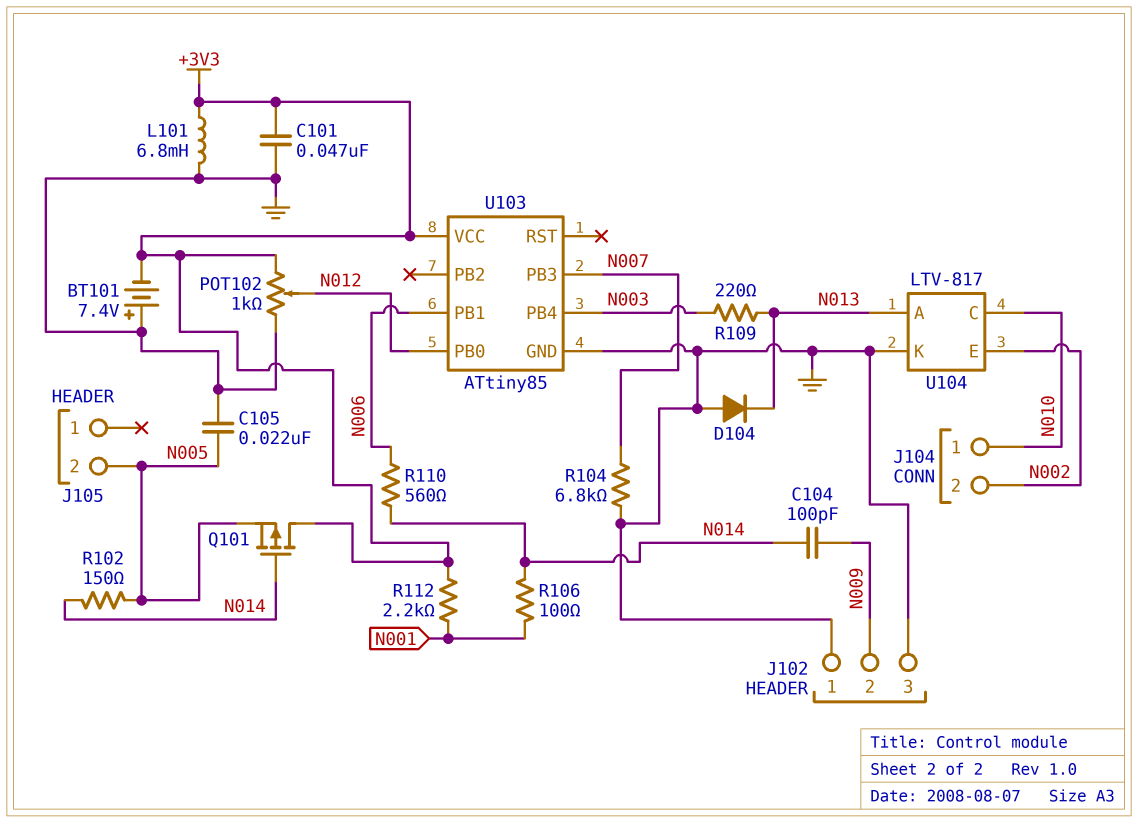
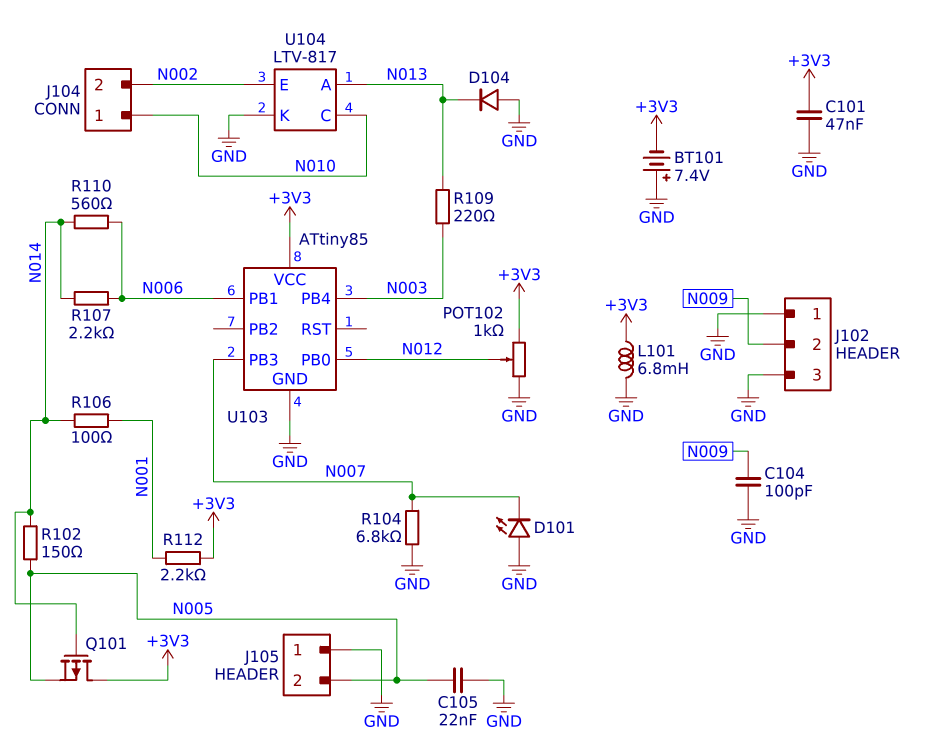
C104: 100pF (N009, N014) -> 100pF (GND, N009)
D101: none -> LED (A GND, K N007)
J105 pin 1: none -> GND
R107: none -> 2.2k (N006, N014)

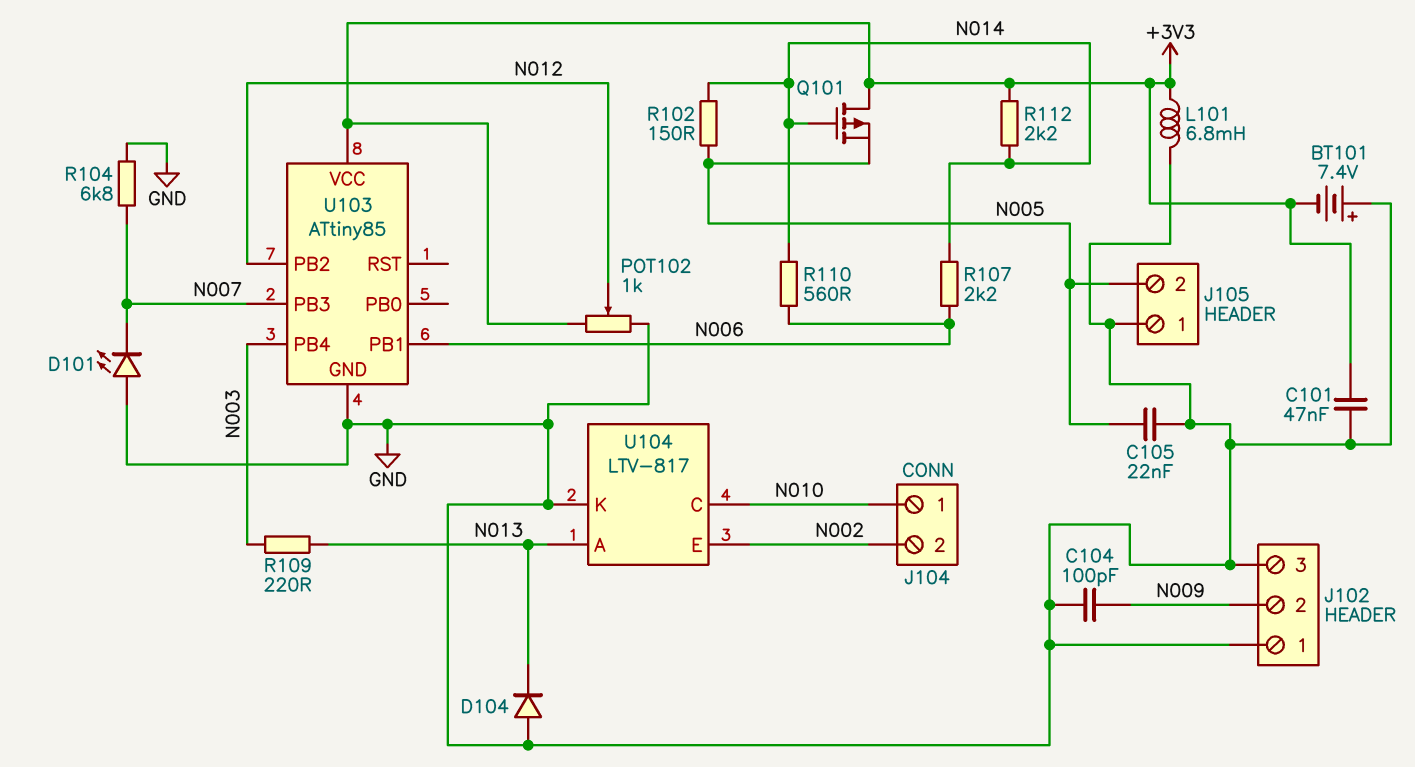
R106: 100 (N001, N014) -> none
R112: 2.2k (+3V3, N001) -> 2.2k (+3V3, N014)
U103 pin PB0: N012 -> none
U103 pin PB2: none -> N012

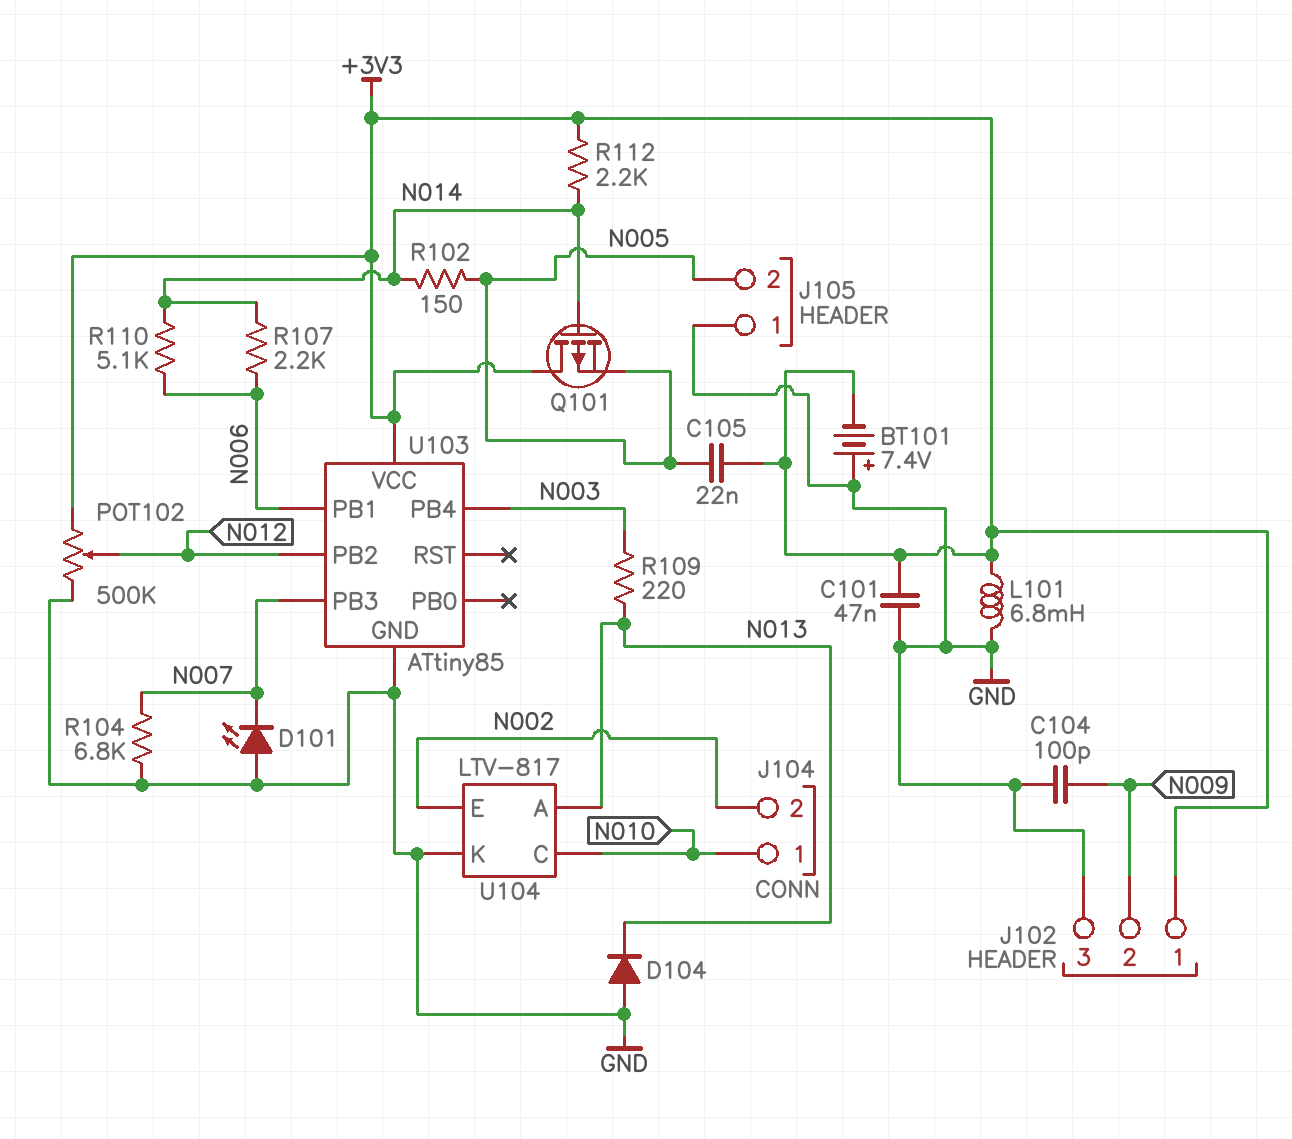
C105: 22nF (GND, N005) -> 22nF (+3V3, N005)
J102 pin 1: GND -> +3V3
POT102: 1k (+3V3, GND, wiper N012) -> 500k (+3V3, GND, wiper N012)
R110: 560 (N006, N014) -> 5.1k (N006, N014)

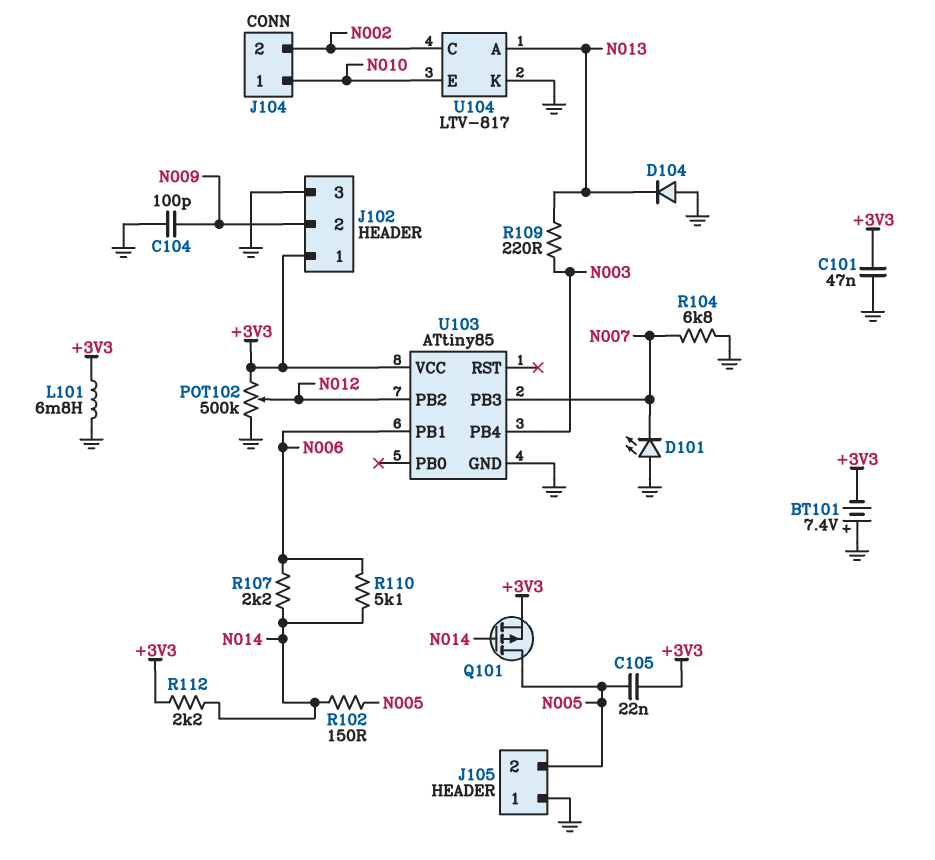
Q101: PMOS (G N014, D +3V3, S N005) -> PMOS (G N014, D N005, S +3V3)
U104 pin C: N010 -> N002
U104 pin E: N002 -> N010

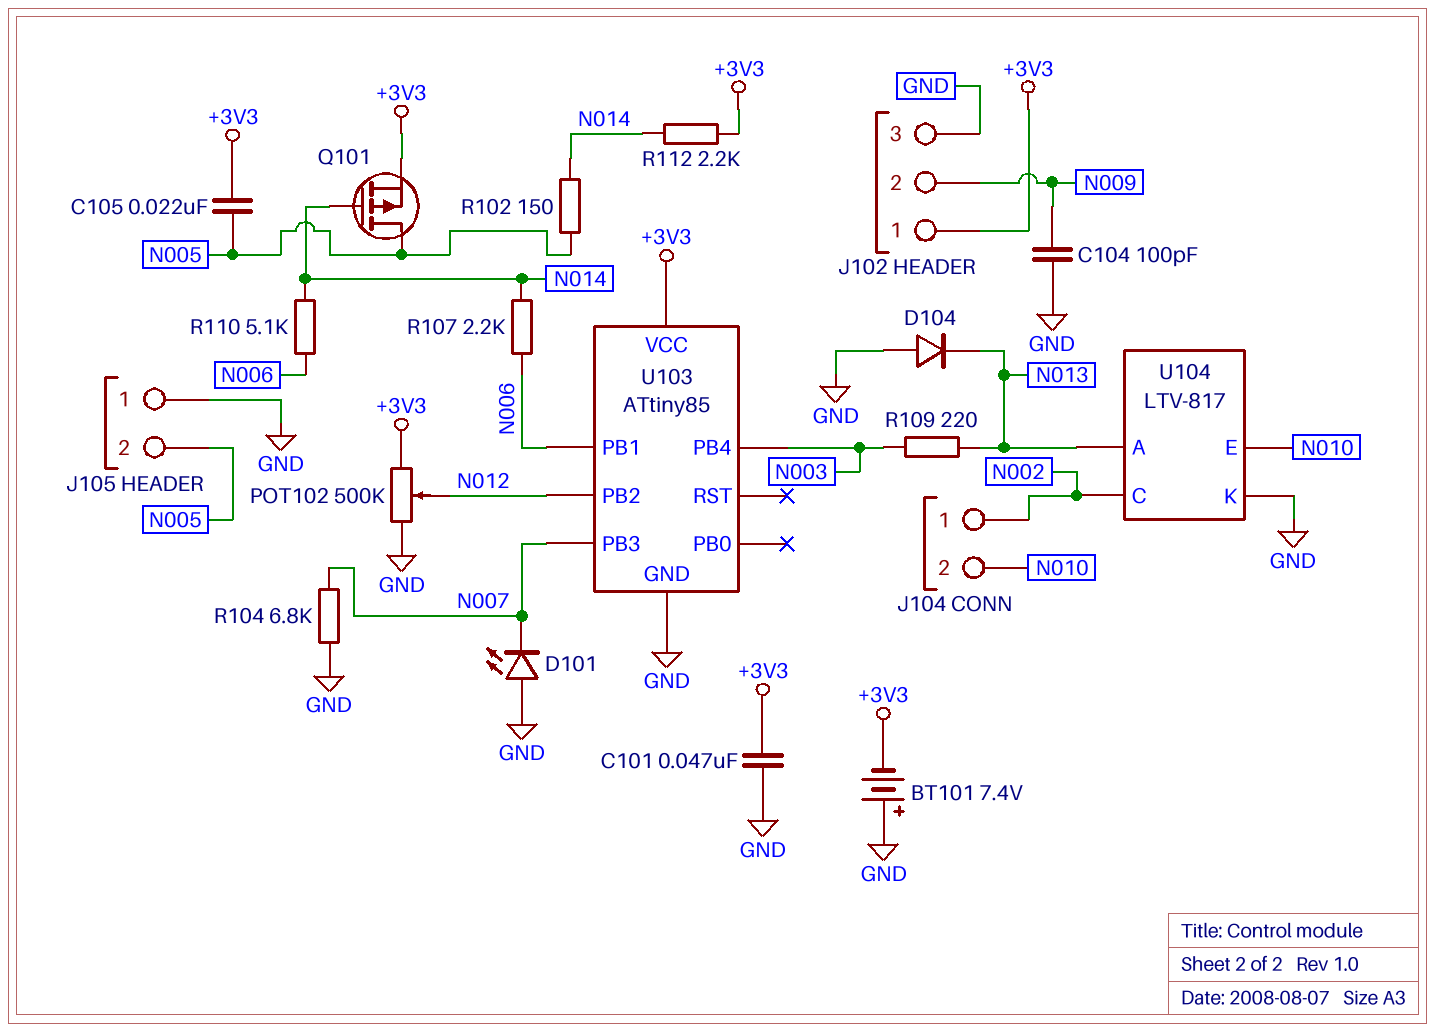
J104 pin 1: N010 -> N002
J104 pin 2: N002 -> N010
L101: 6.8mH (+3V3, GND) -> none

